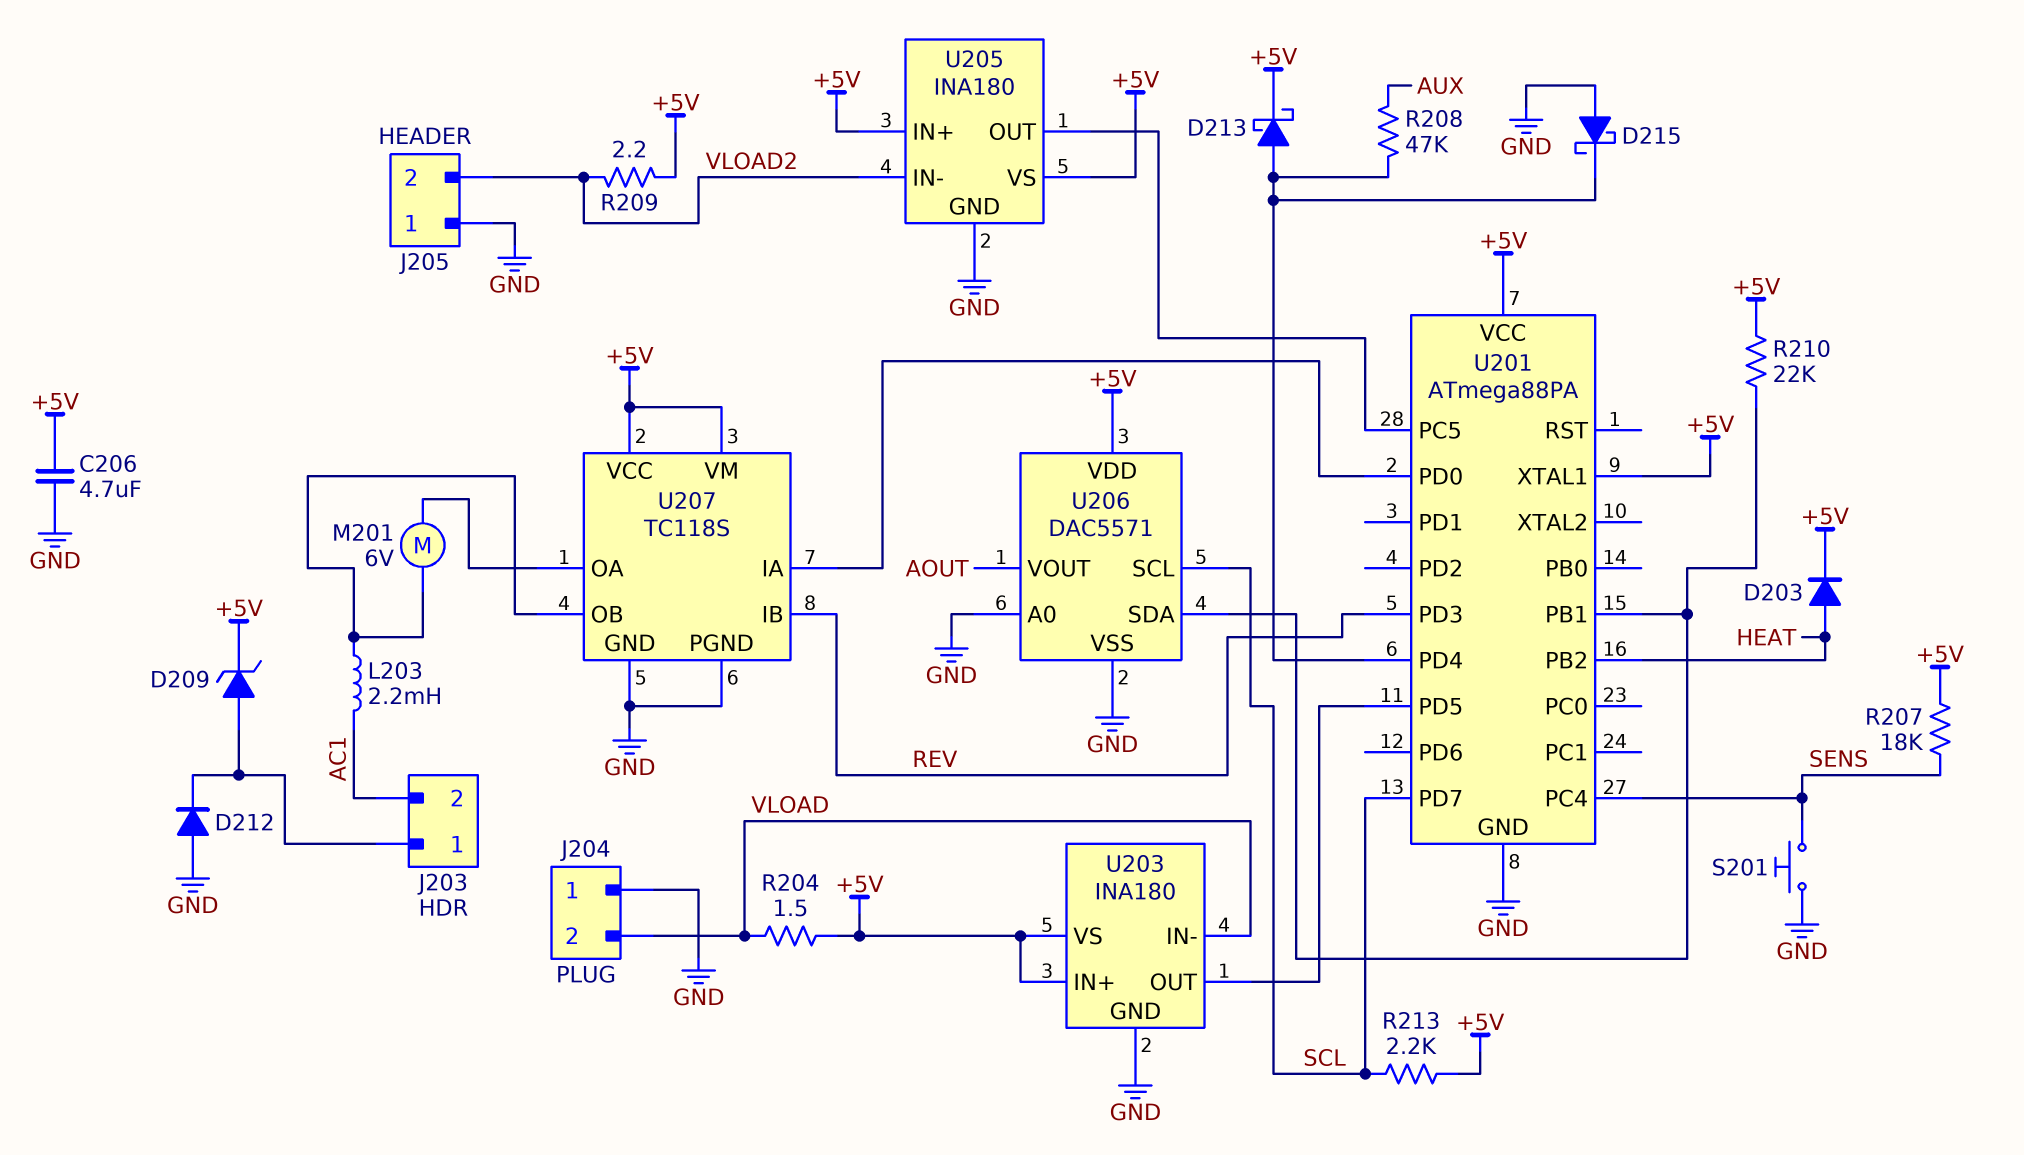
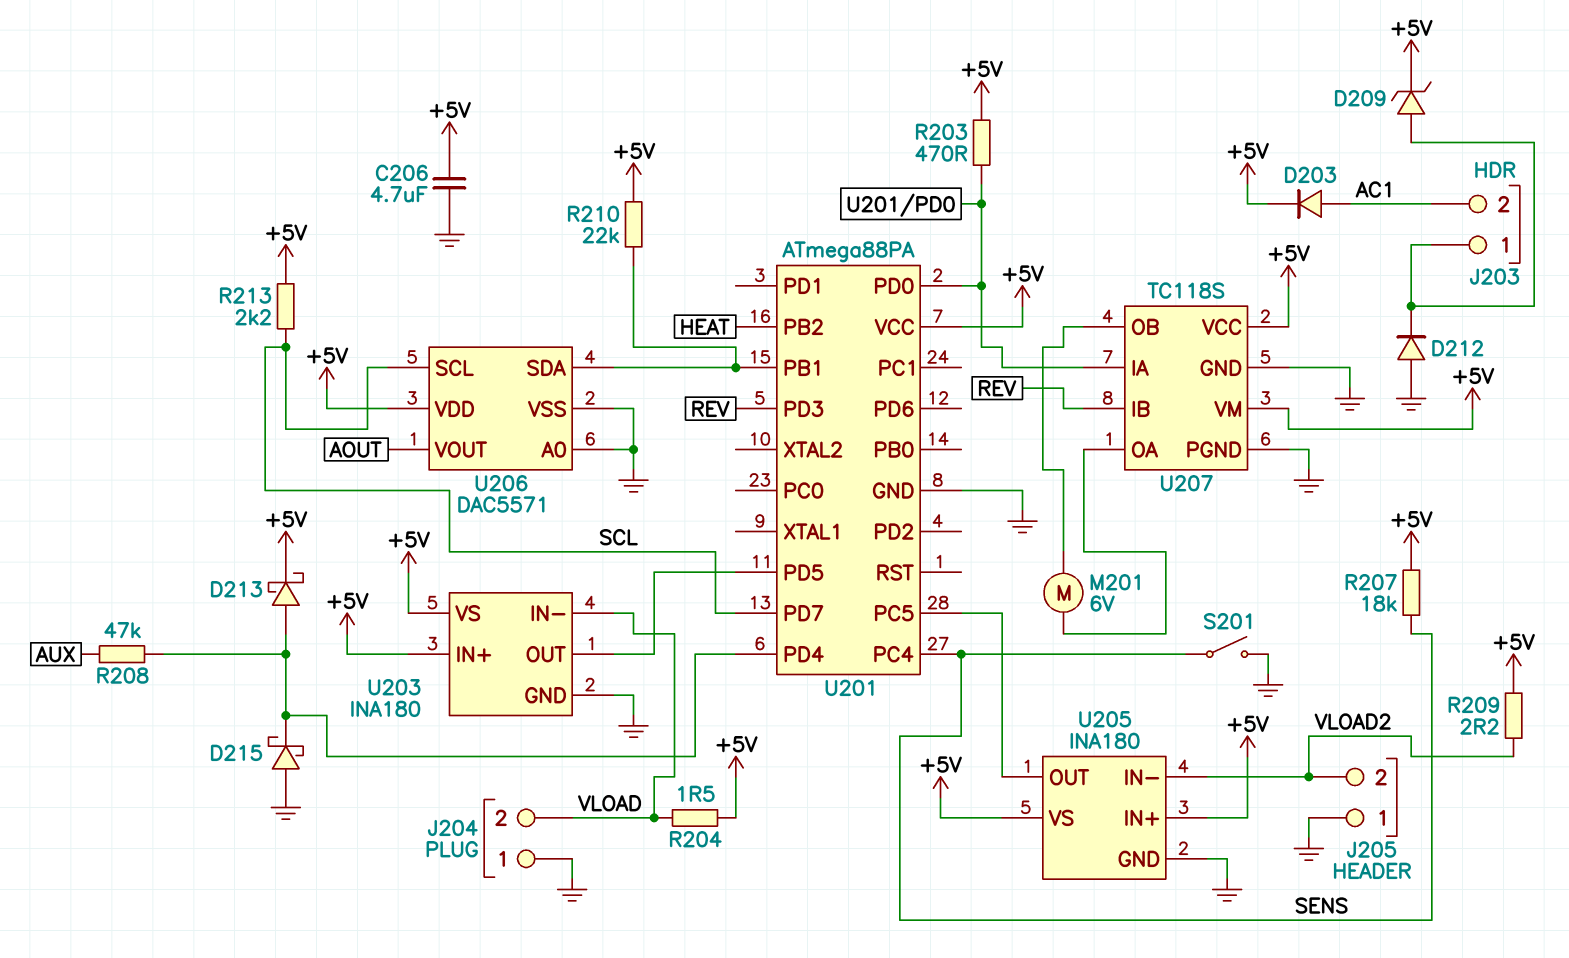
D203: diode (A HEAT, K +5V) -> diode (A AC1, K +5V)
L203: 2.2mH (AC1, U207/OB) -> none
R203: none -> 470 (+5V, U201/PD0)
S201: button (GND, SENS) -> switch (GND, SENS)
U201 pin XTAL1: +5V -> none

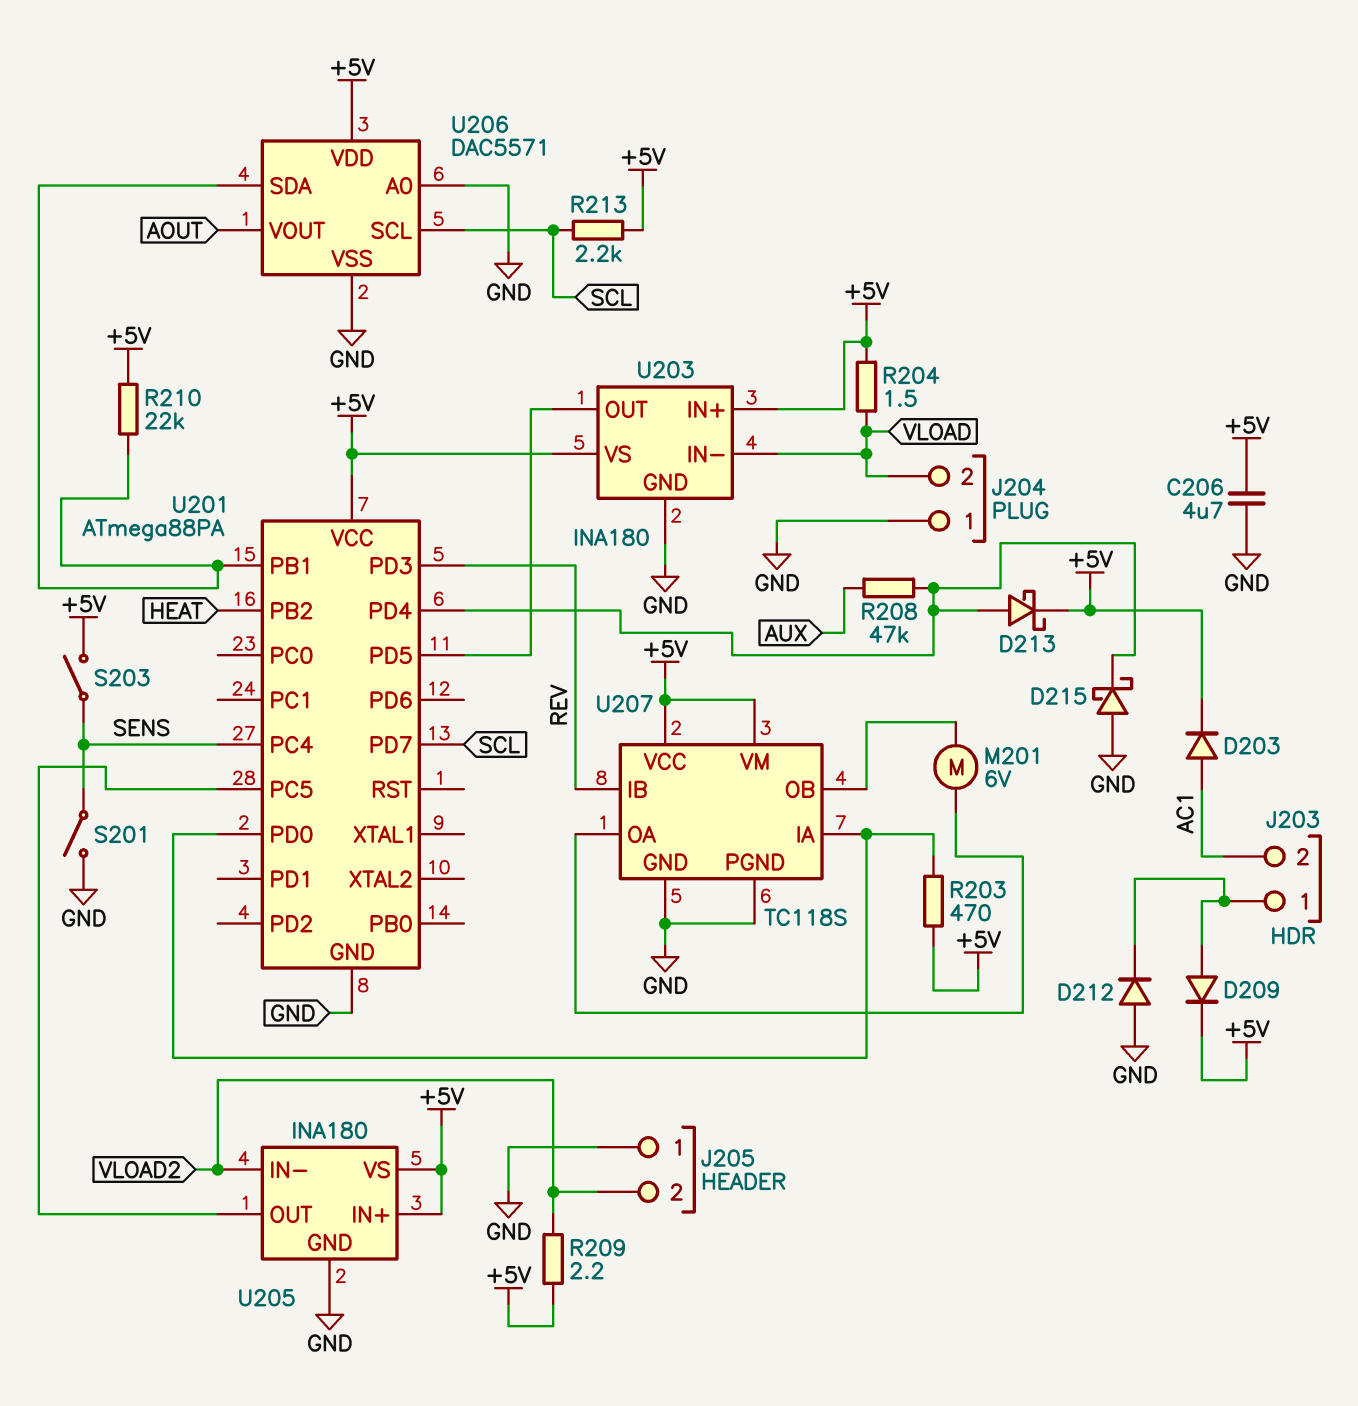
D209: zener (A J203/1, K +5V) -> diode (A J203/1, K +5V)
R207: 18k (+5V, SENS) -> none
S203: none -> switch (+5V, SENS)

